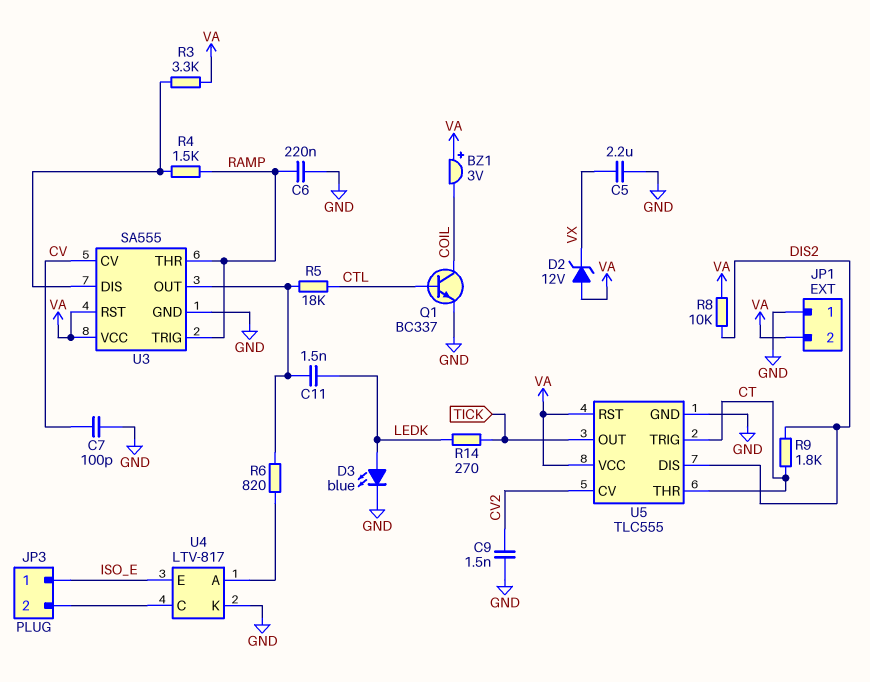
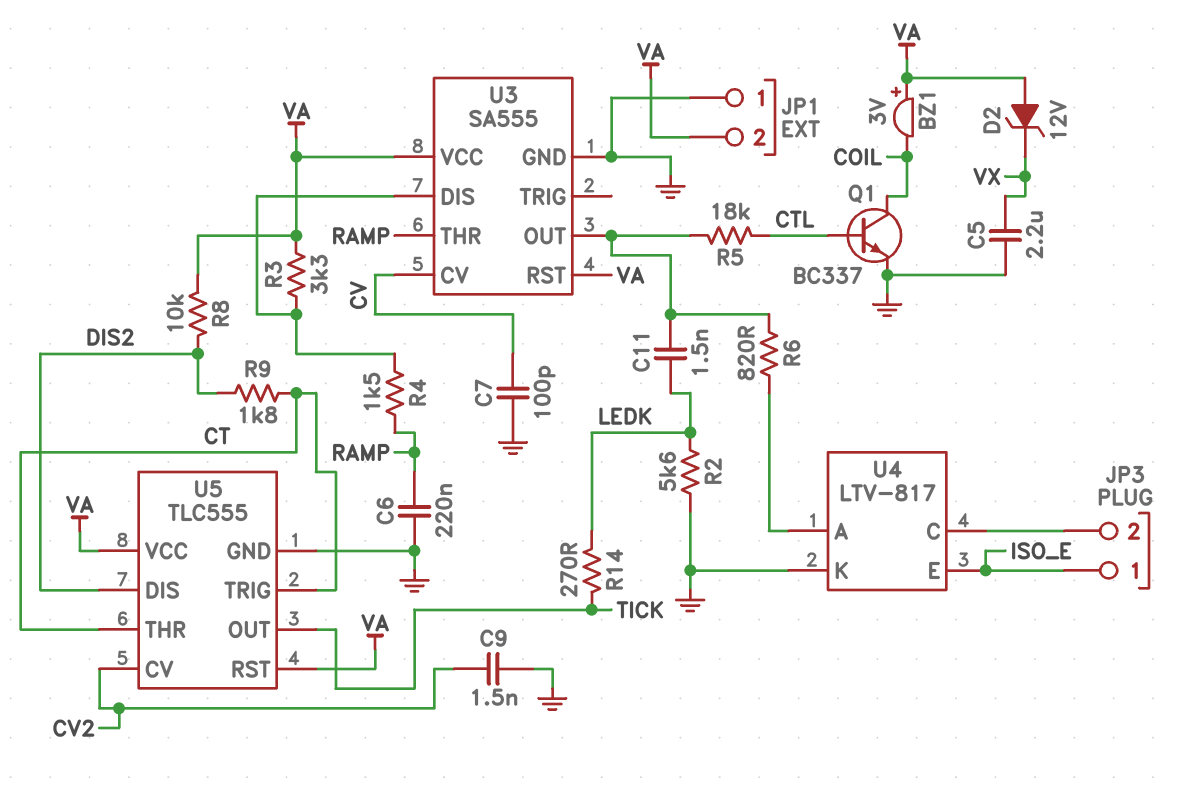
D3: LED blue (A LEDK, K GND) -> none
R2: none -> 5.6k (GND, LEDK)
U3 pin TRIG: RAMP -> none

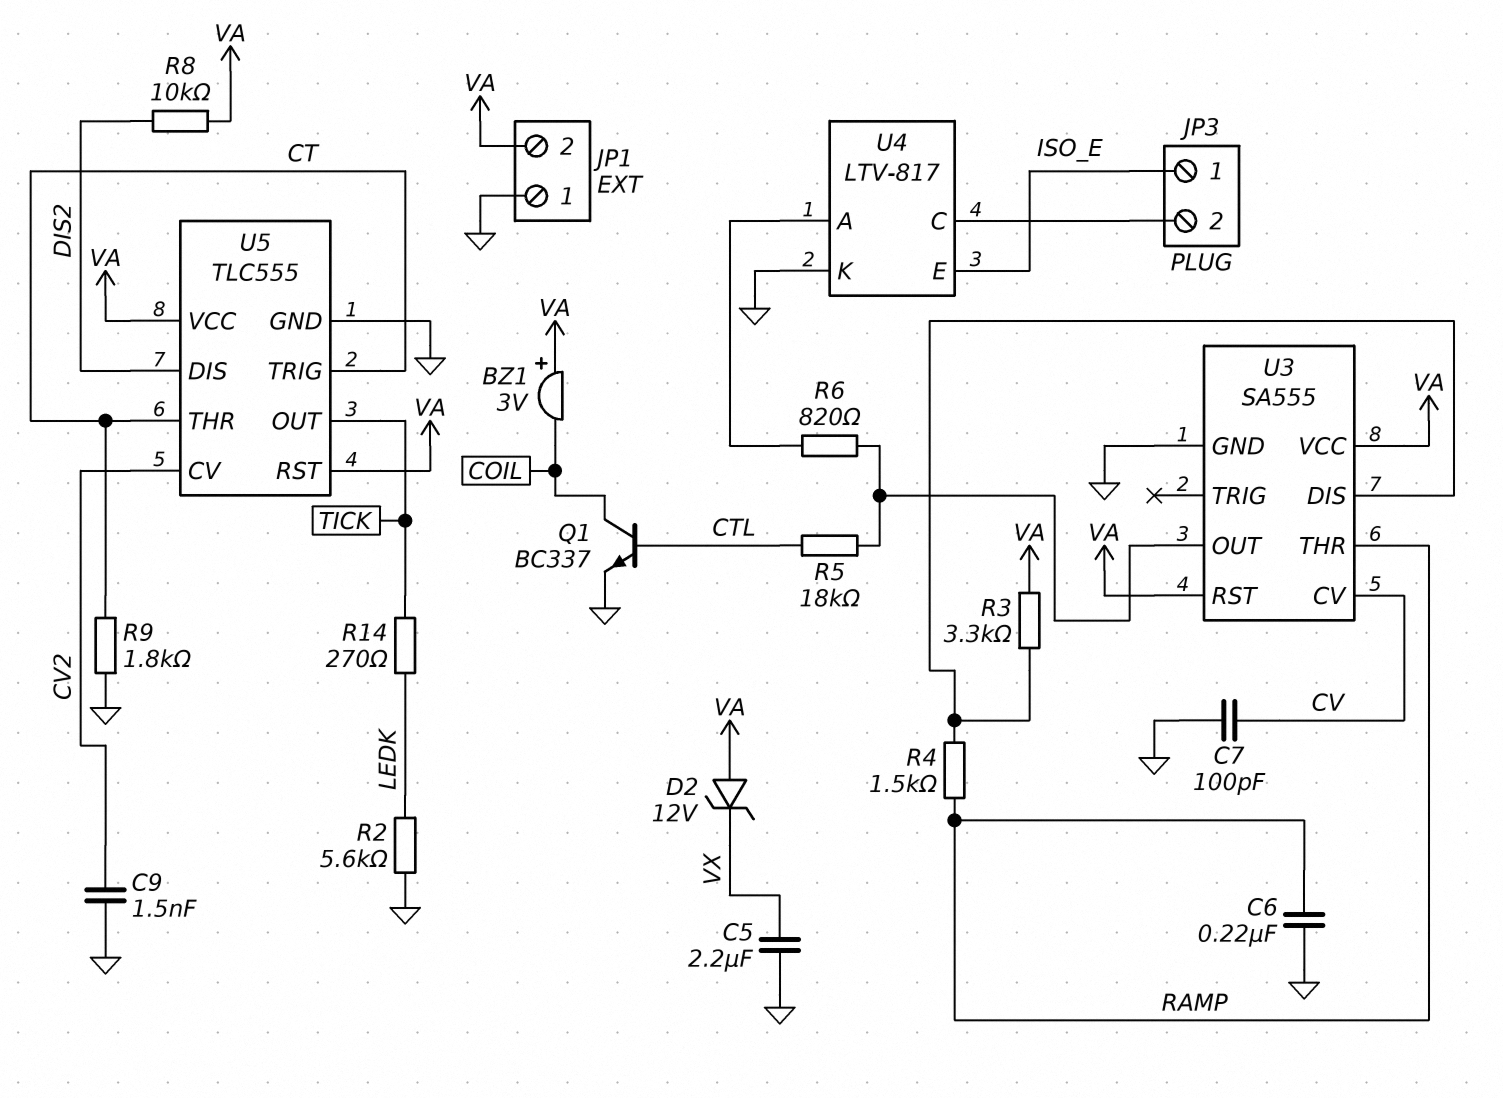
C11: 1.5nF (LEDK, U3/OUT) -> none
R9: 1.8k (CT, DIS2) -> 1.8k (CT, GND)

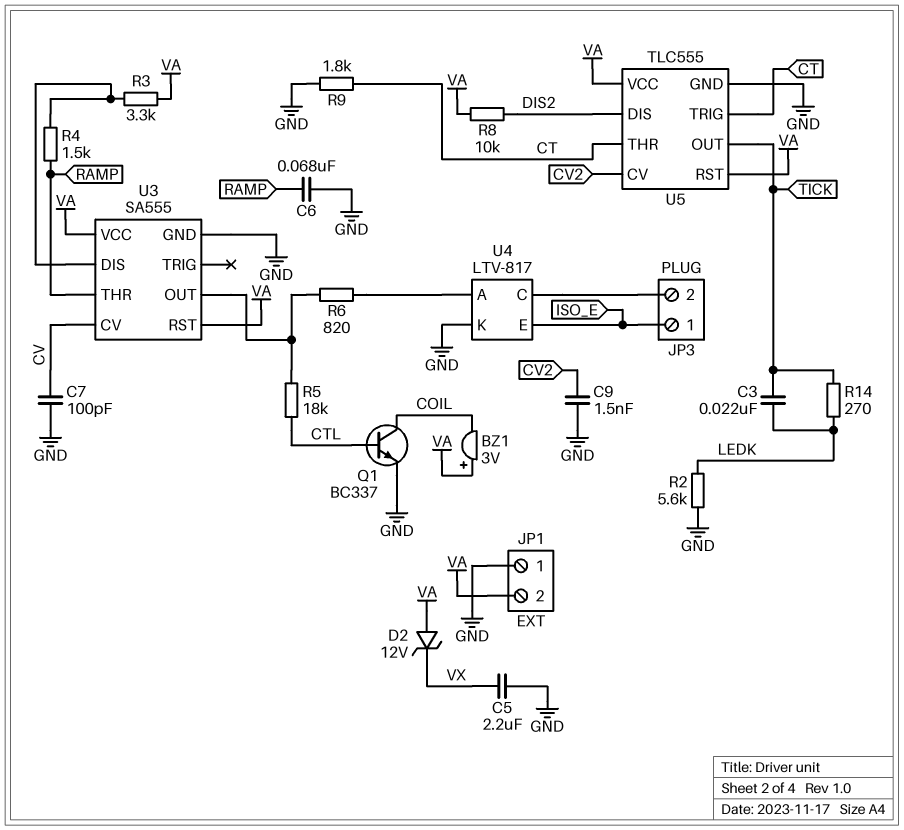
C3: none -> 22nF (LEDK, TICK)
C6: 220nF (GND, RAMP) -> 68nF (GND, RAMP)

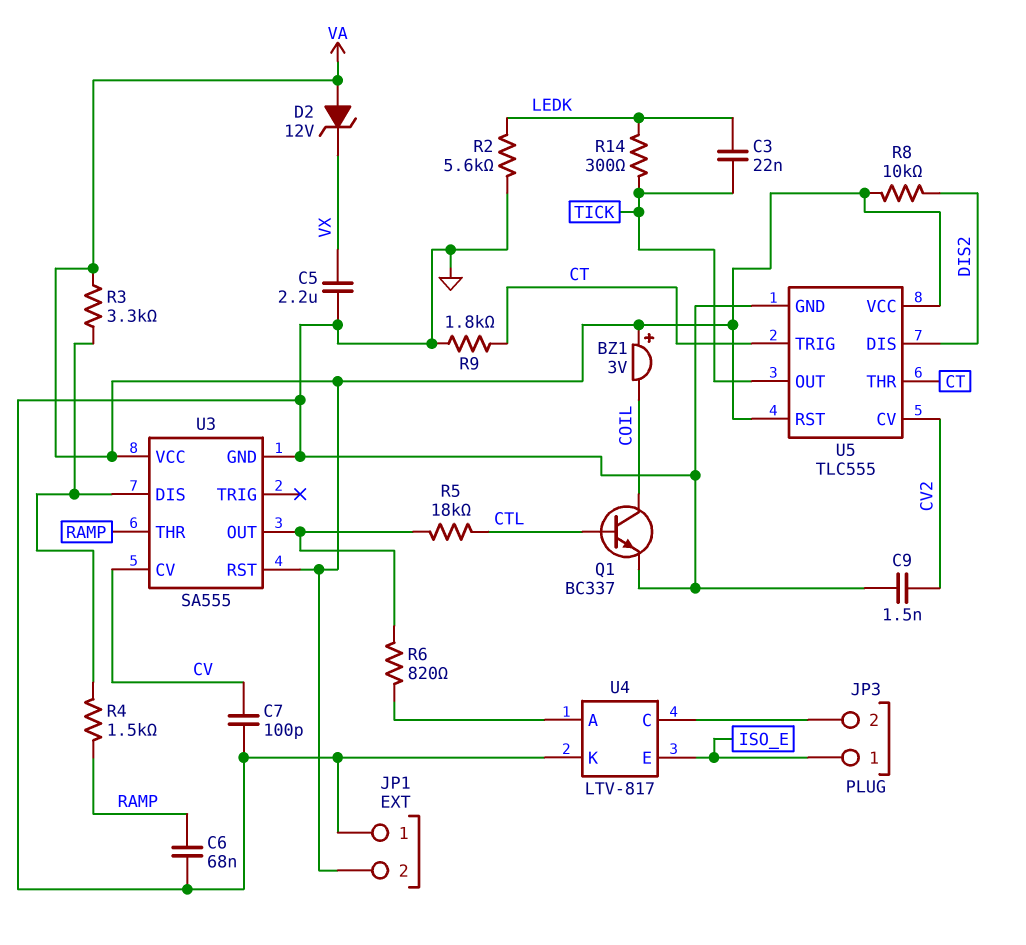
R14: 270 (LEDK, TICK) -> 300 (LEDK, TICK)

